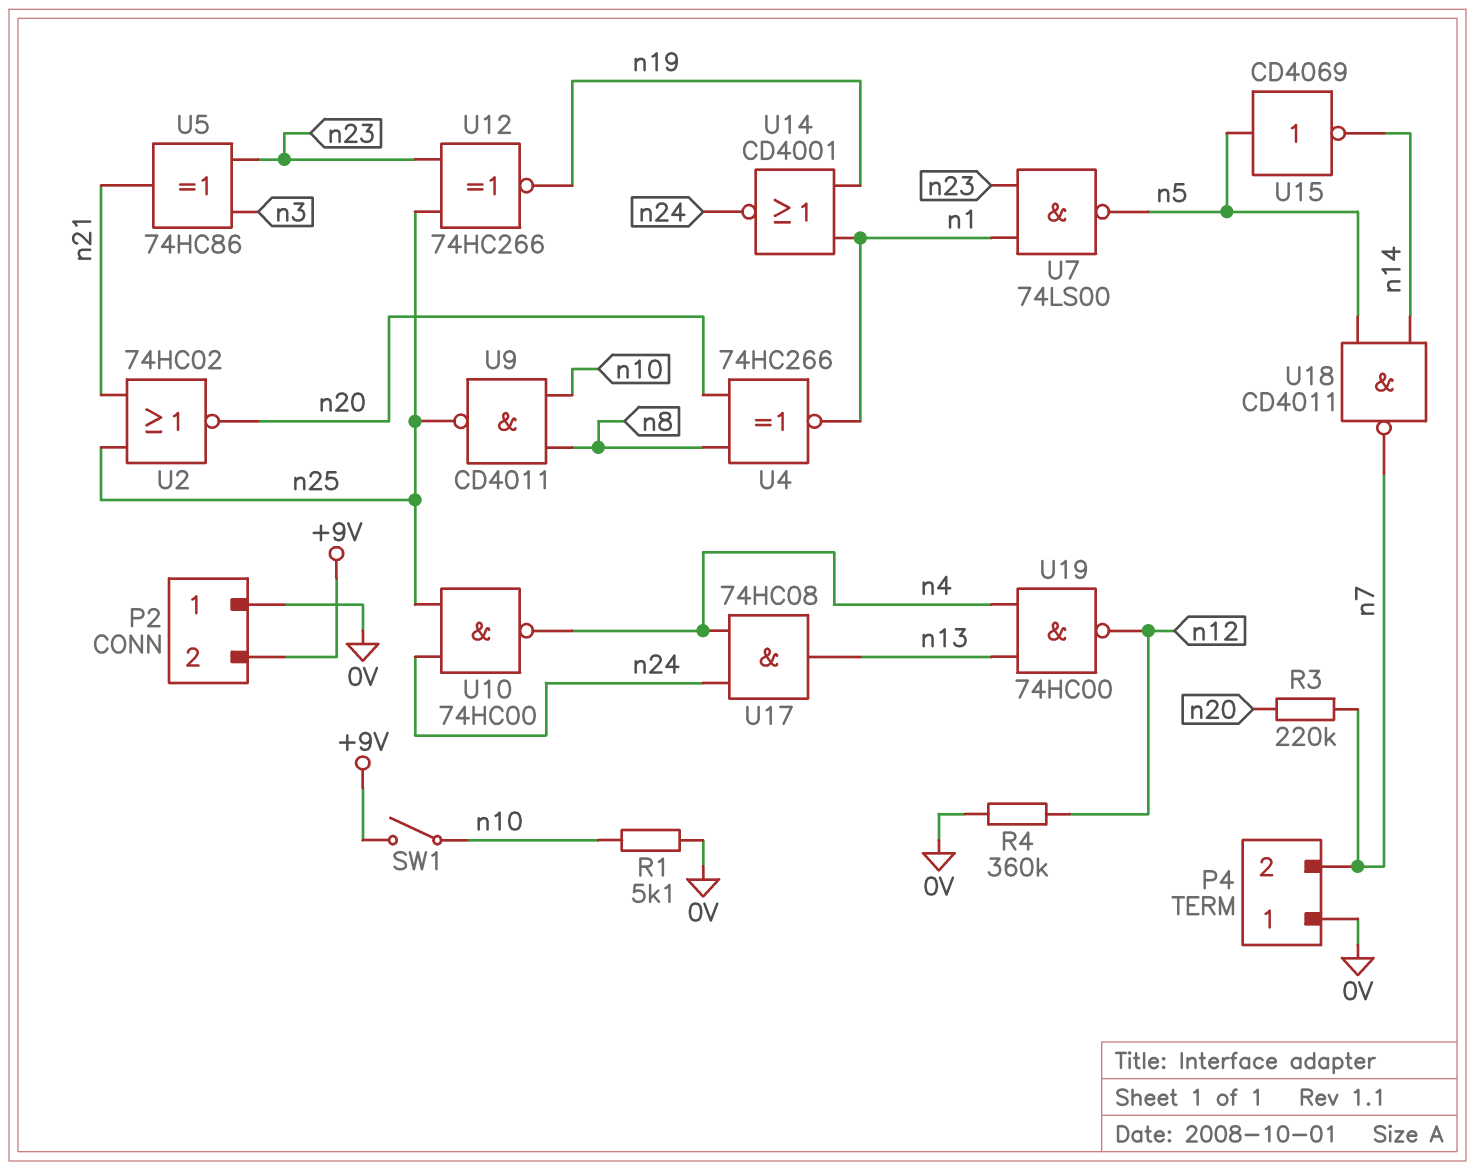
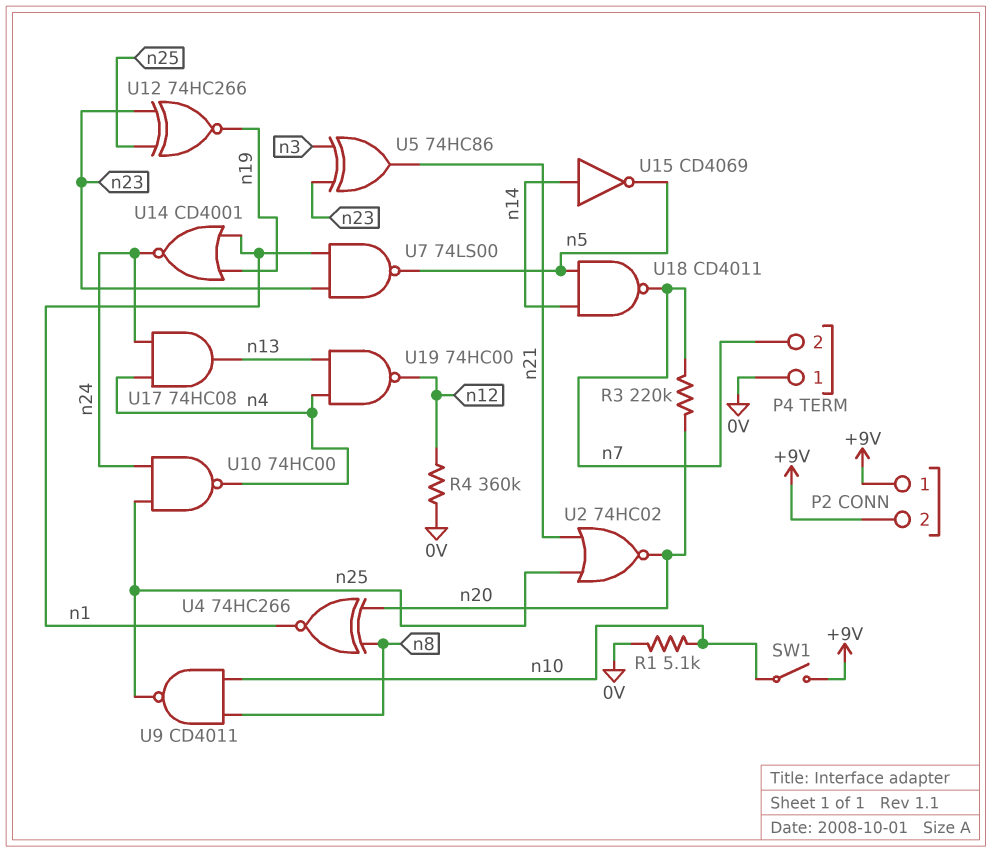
P2 pin 1: 0V -> +9V
U15: NOT CD4069 (in n5, out n14) -> NOT CD4069 (in n14, out n5)

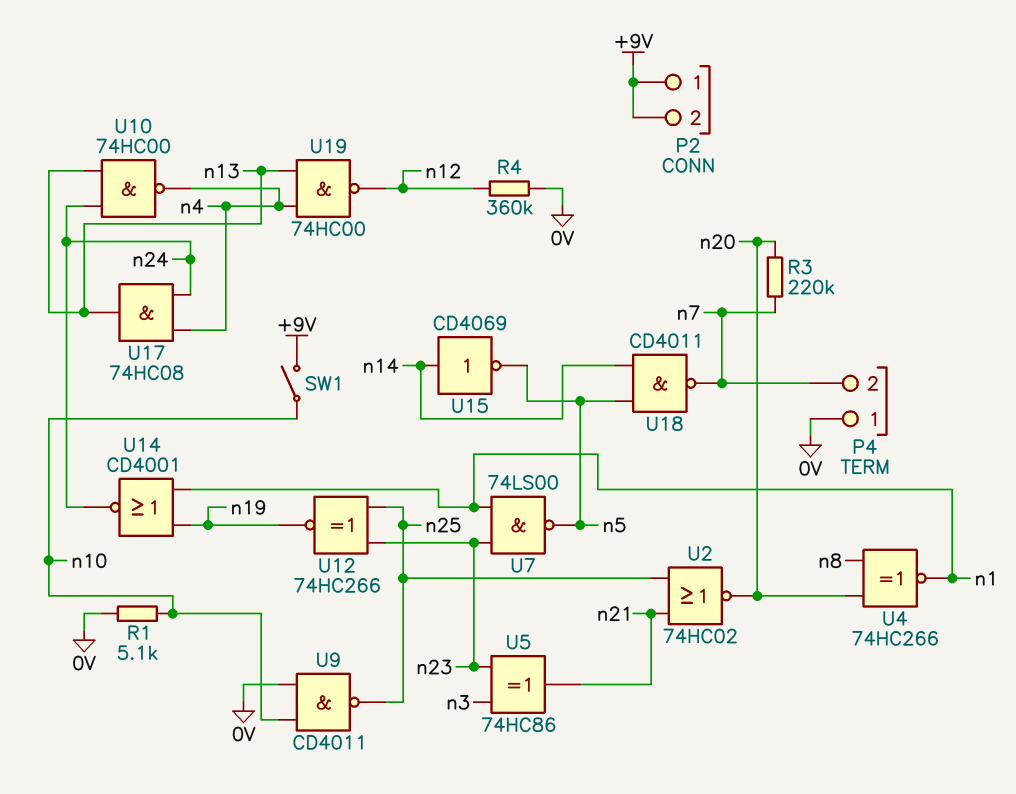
U9: NAND CD4011 (in n8, in n10, out n25) -> NAND CD4011 (in 0V, in n10, out n25)
U10: NAND 74HC00 (in n24, in n25, out n4) -> NAND 74HC00 (in n13, in n24, out n4)

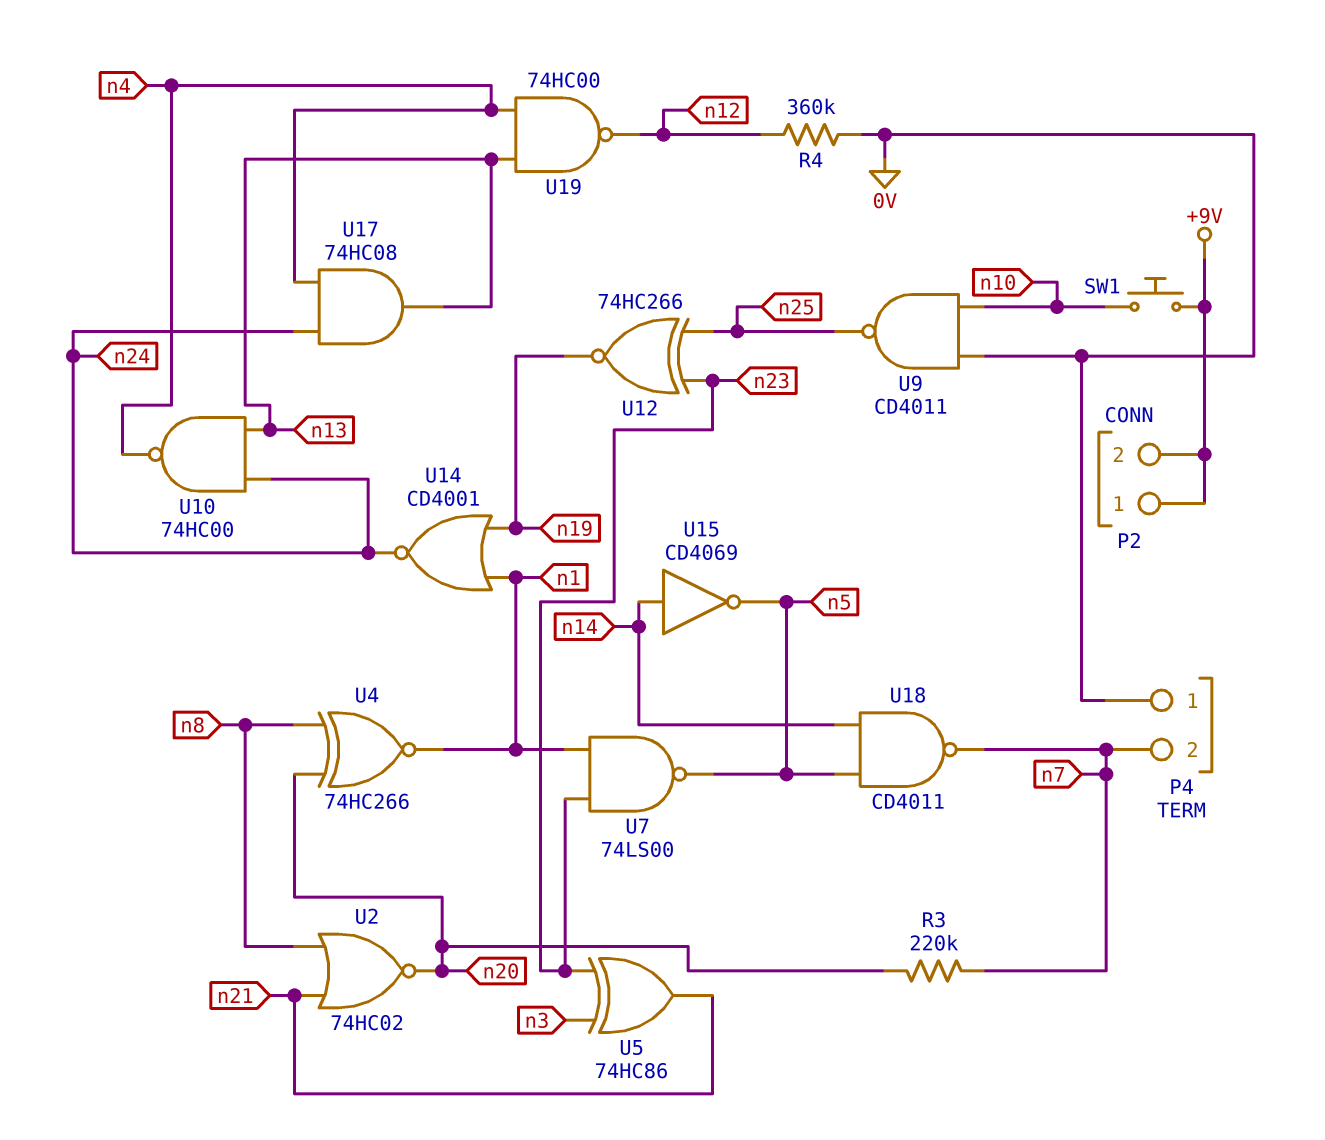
R1: 5.1k (0V, n10) -> none
SW1: switch (+9V, n10) -> button (+9V, n10)
U2: NOR 74HC02 (in n21, in n25, out n20) -> NOR 74HC02 (in n8, in n21, out n20)

